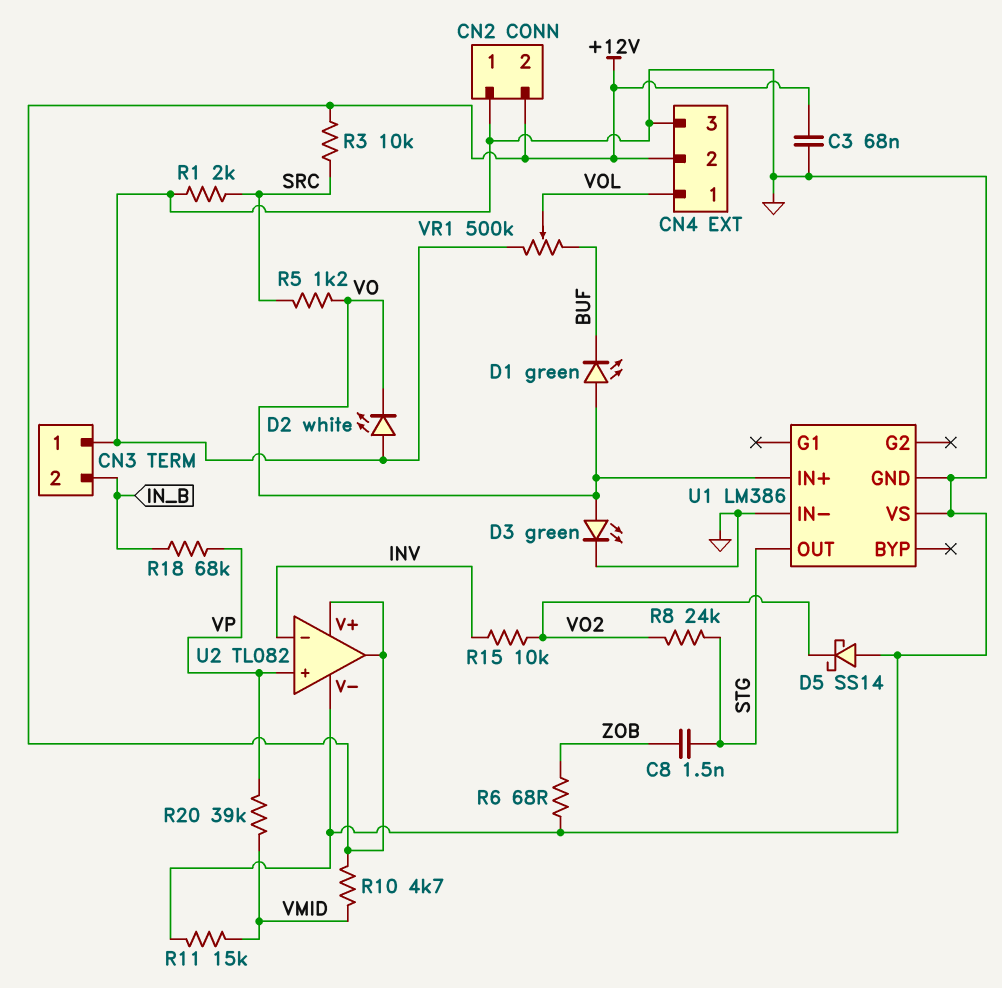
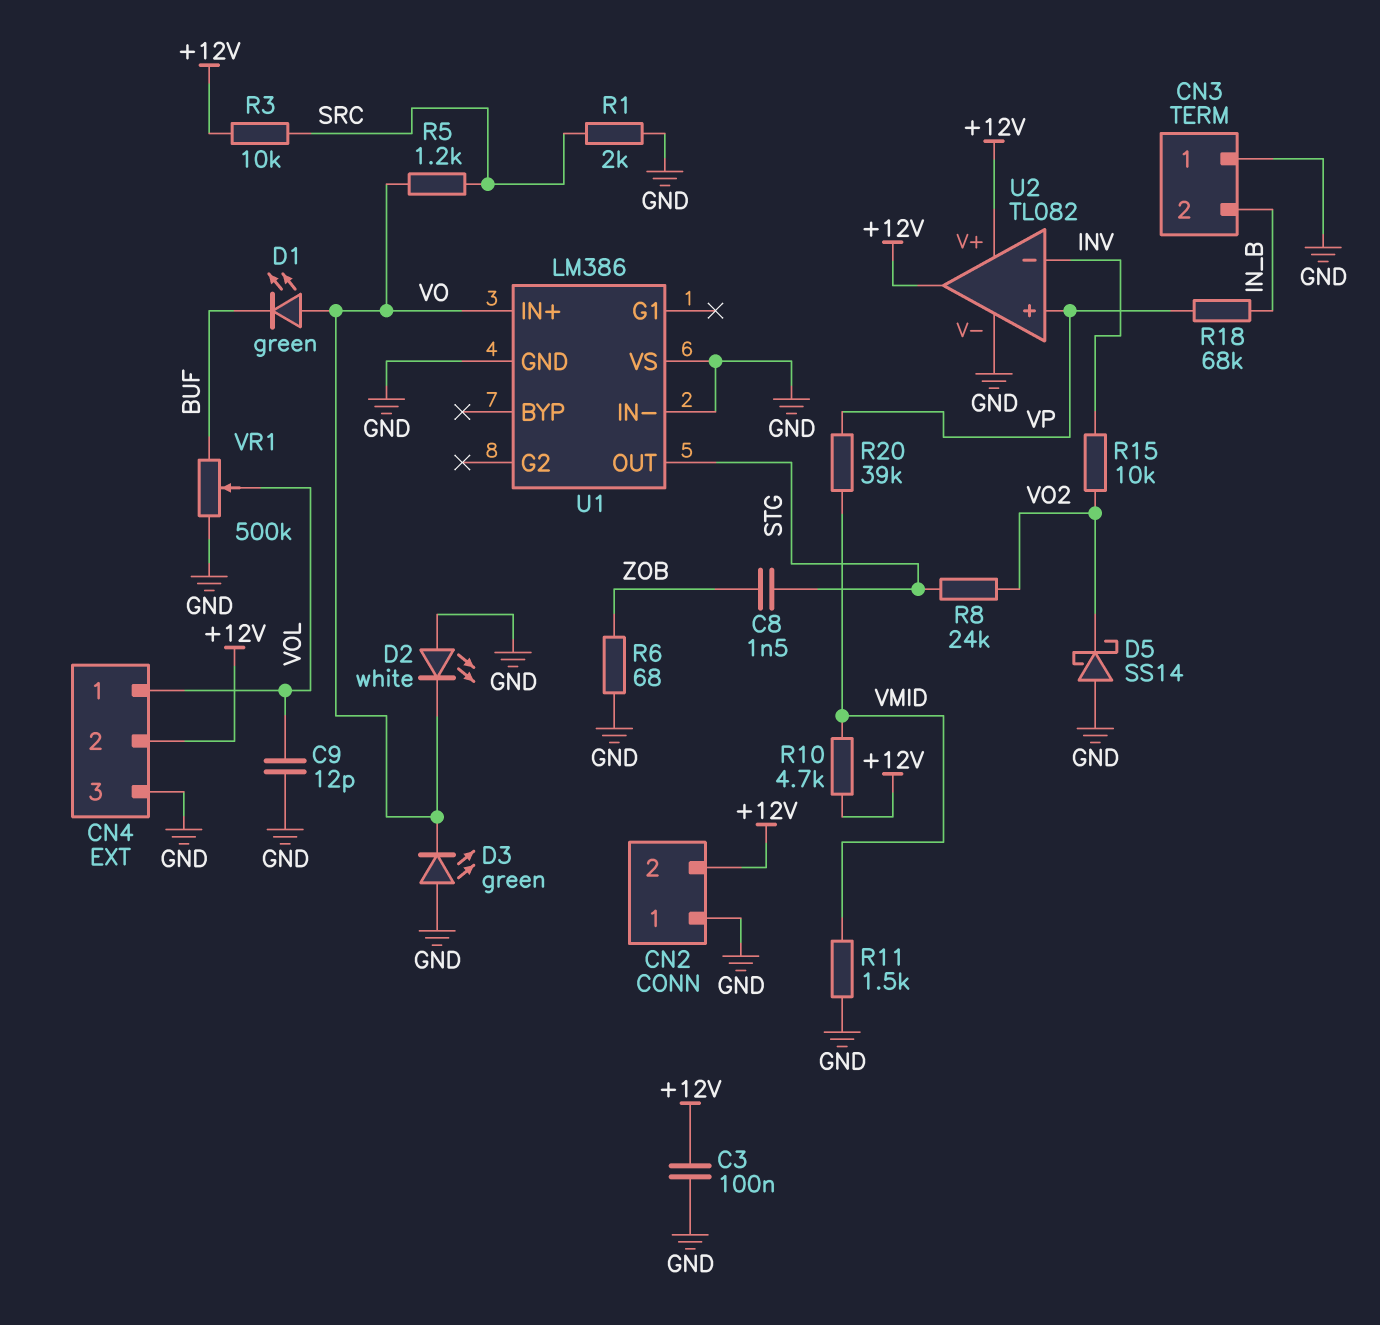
C3: 68nF (+12V, GND) -> 100nF (+12V, GND)
C9: none -> 12pF (GND, VOL)
D3: LED green (A VO, K GND) -> LED green (A GND, K VO)
R11: 15k (GND, VMID) -> 1.5k (GND, VMID)

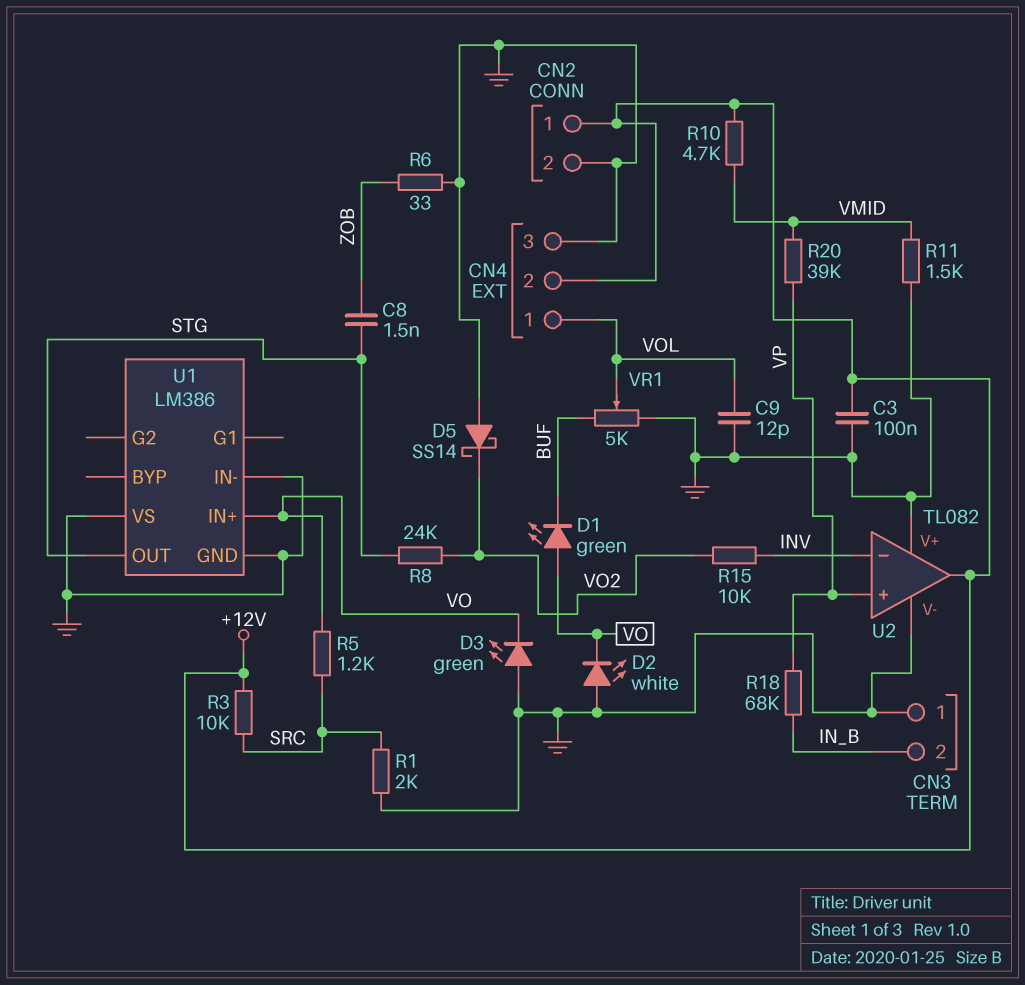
CN2 pin 1: GND -> +12V
CN2 pin 2: +12V -> GND
R6: 68 (GND, ZOB) -> 33 (GND, ZOB)
U2 pin V+: +12V -> GND
VR1: 500k (BUF, GND, wiper VOL) -> 5k (BUF, GND, wiper VOL)

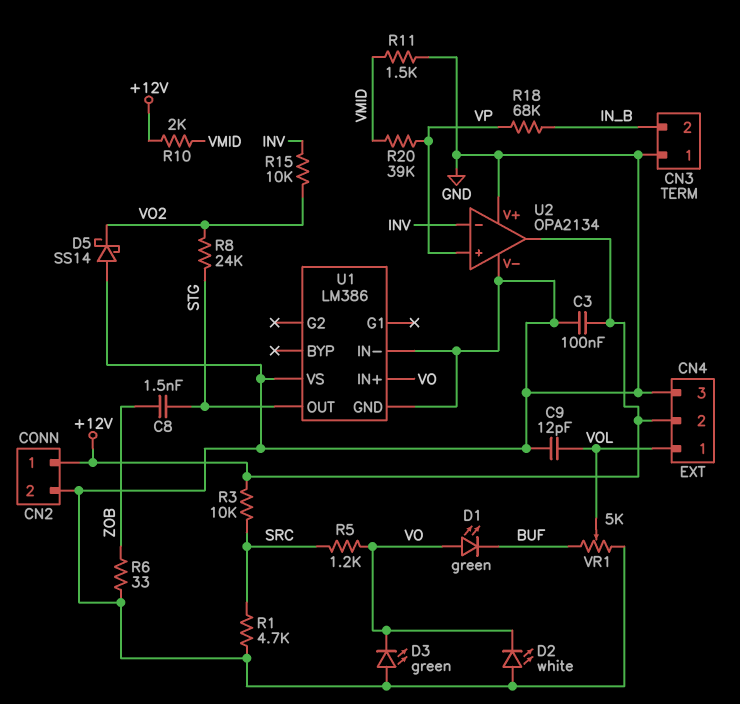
R1: 2k (GND, SRC) -> 4.7k (GND, SRC)
R10: 4.7k (+12V, VMID) -> 2k (+12V, VMID)
U2: TL082 -> OPA2134

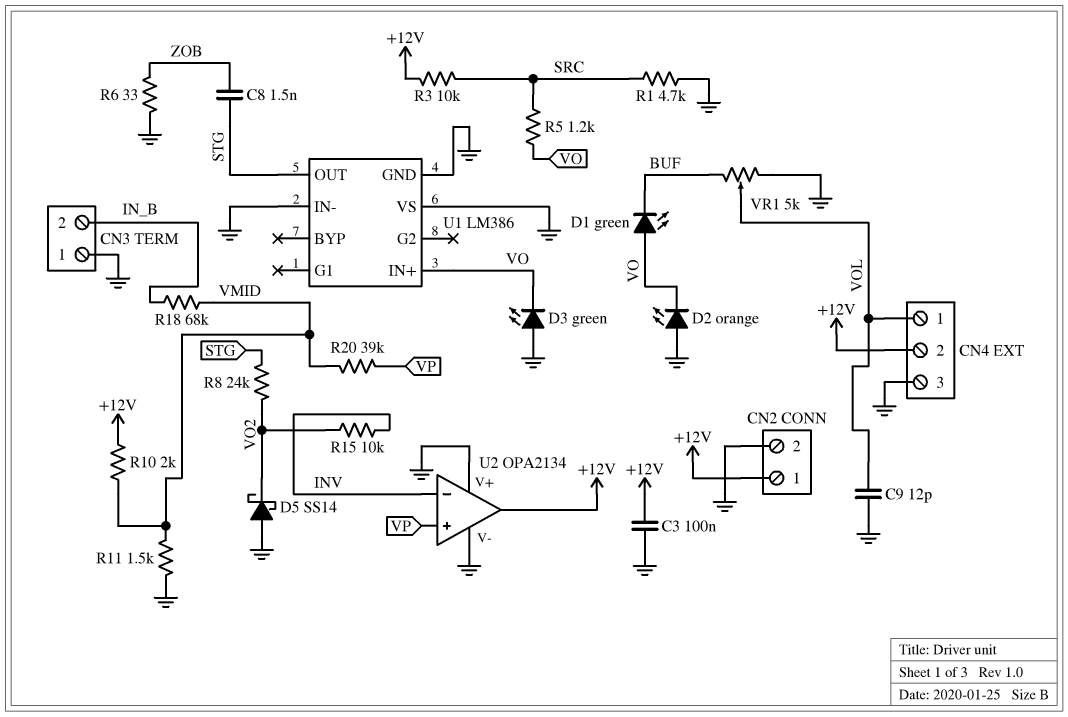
D2: LED white (A GND, K VO) -> LED orange (A GND, K VO)
R18: 68k (IN_B, VP) -> 68k (IN_B, VMID)

